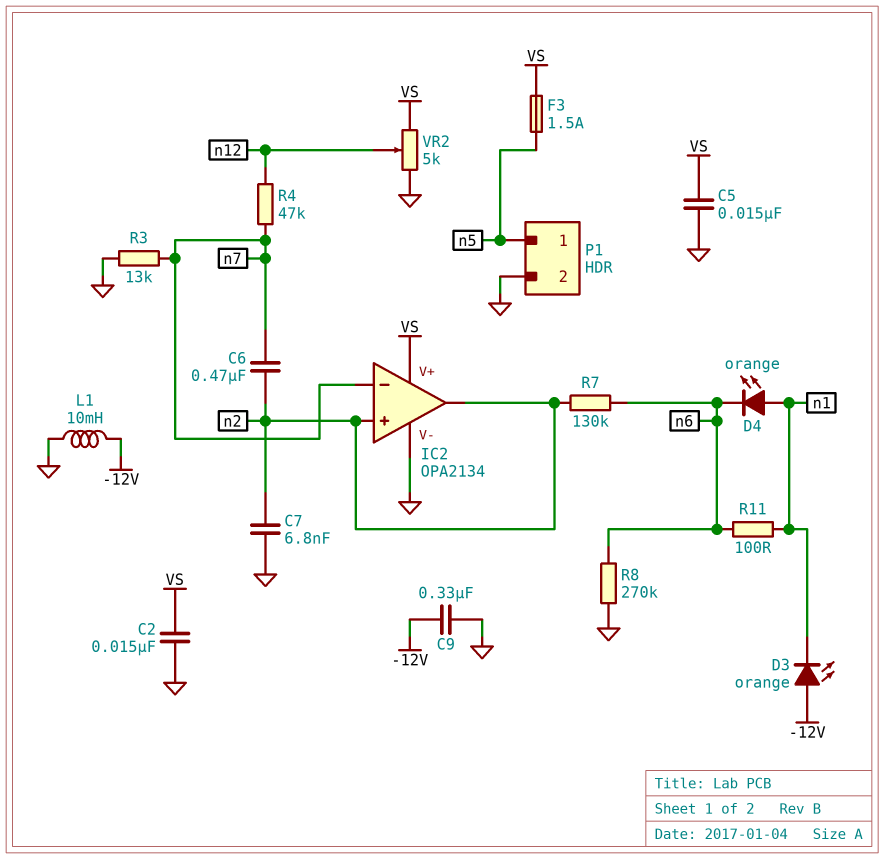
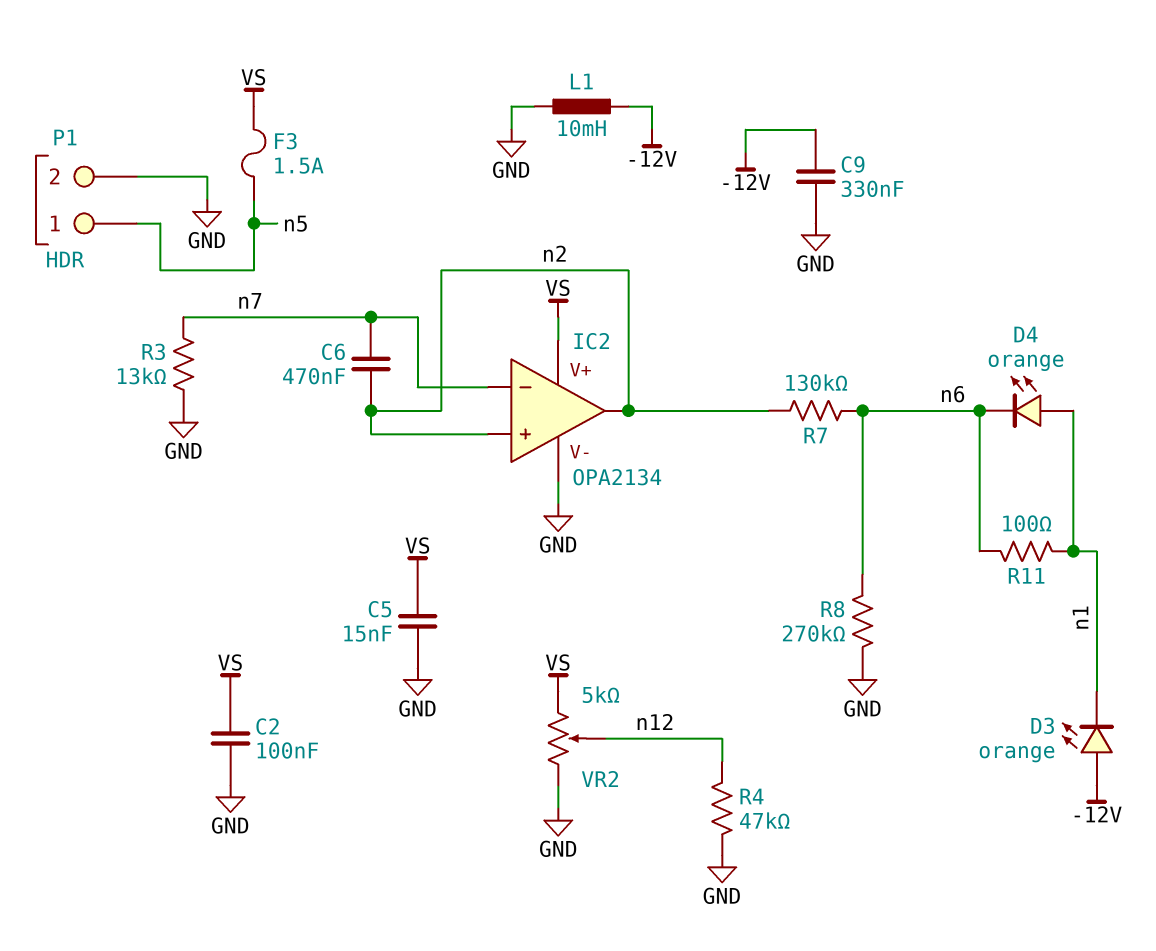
C2: 15nF (GND, VS) -> 100nF (GND, VS)
C7: 6.8nF (GND, n2) -> none
R4: 47k (n7, n12) -> 47k (GND, n12)

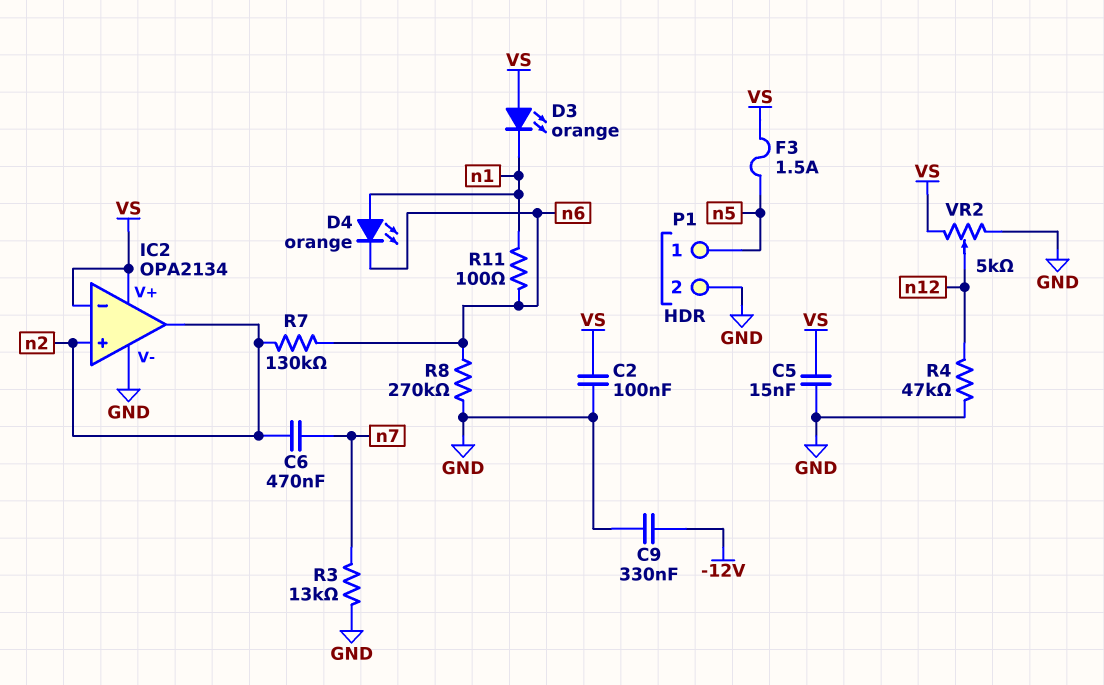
D3: LED orange (A -12V, K n1) -> LED orange (A VS, K n1)
IC2 pin in-: n7 -> VS
L1: 10mH (-12V, GND) -> none

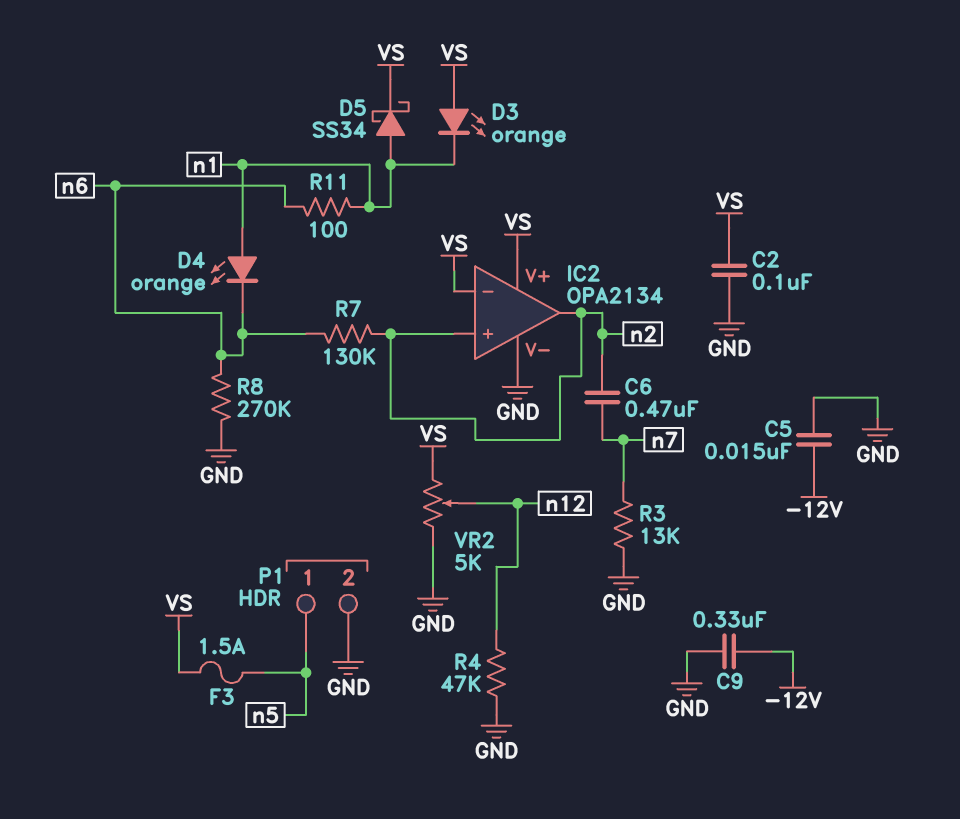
C5: 15nF (GND, VS) -> 15nF (-12V, GND)
D5: none -> schottky SS34 (A n1, K VS)

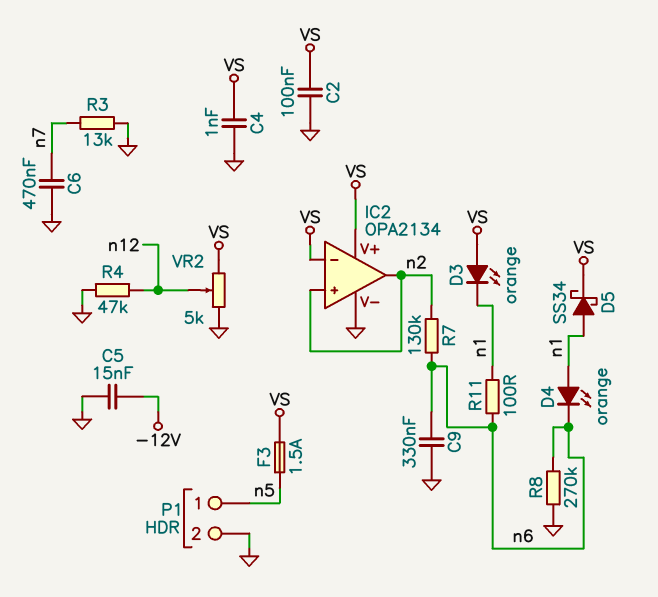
C4: none -> 1nF (GND, VS)
C6: 470nF (n2, n7) -> 470nF (GND, n7)
C9: 330nF (-12V, GND) -> 330nF (GND, n6)

